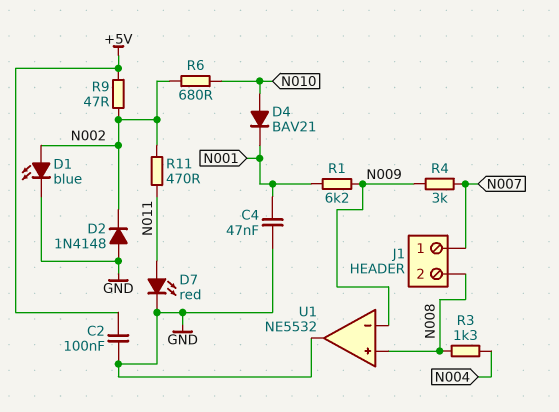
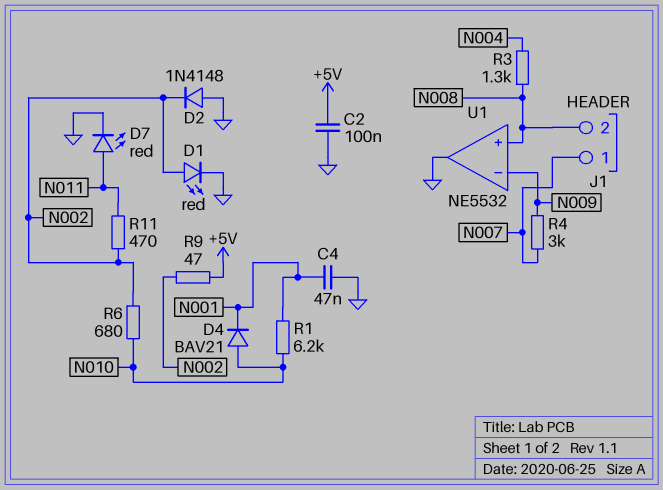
D1: LED blue (A N002, K GND) -> LED red (A N002, K GND)
R1: 6.2k (N001, N009) -> 6.2k (N001, N010)

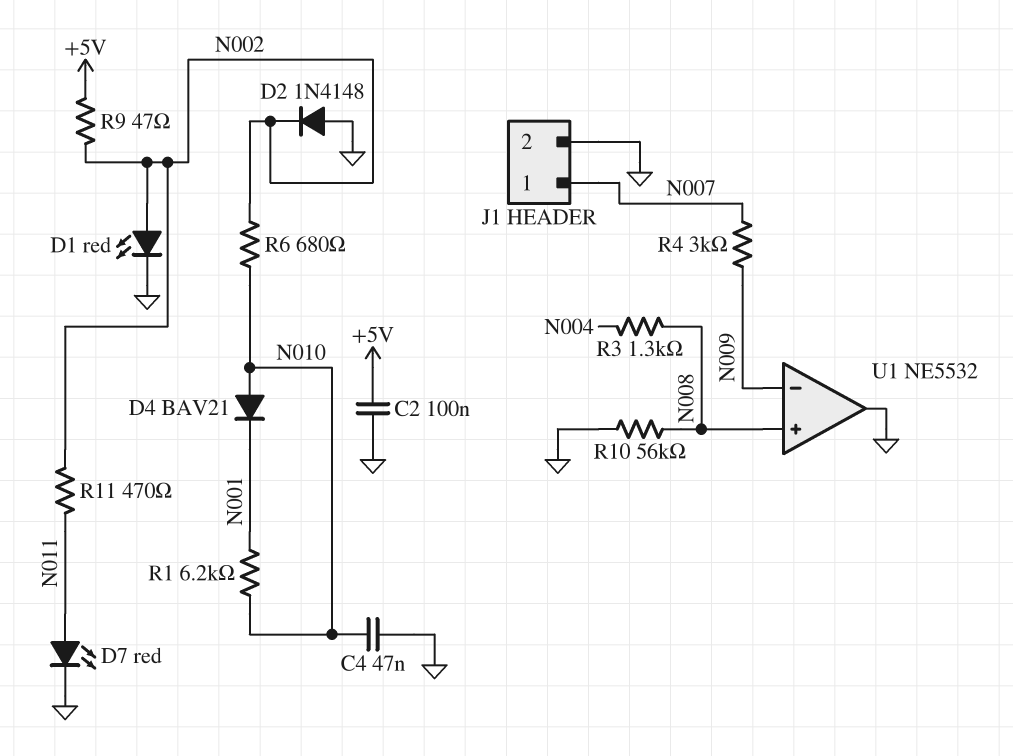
C4: 47nF (GND, N001) -> 47nF (GND, N010)
J1 pin 2: N008 -> GND
R10: none -> 56k (GND, N008)

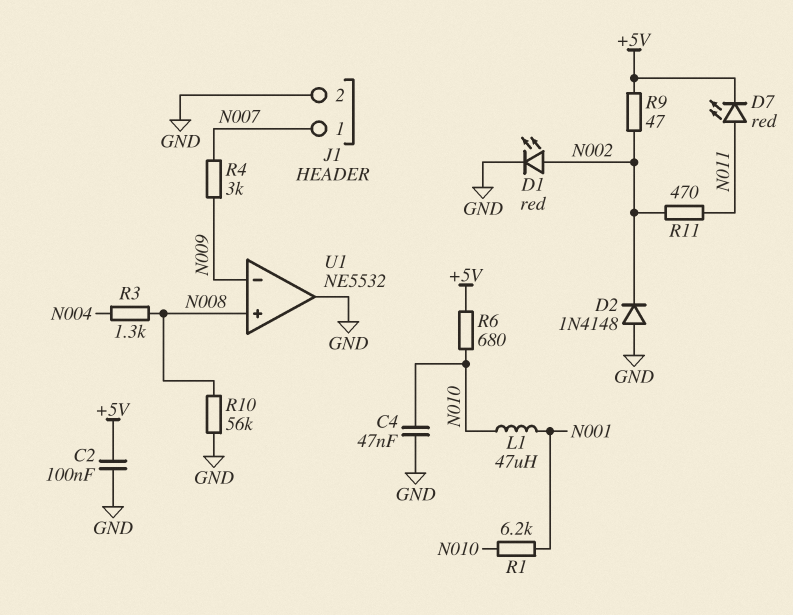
D4: diode BAV21 (A N010, K N001) -> none
D7: LED red (A N011, K GND) -> LED red (A N011, K +5V)
L1: none -> 47uH (N001, N010)
R6: 680 (N002, N010) -> 680 (+5V, N010)

